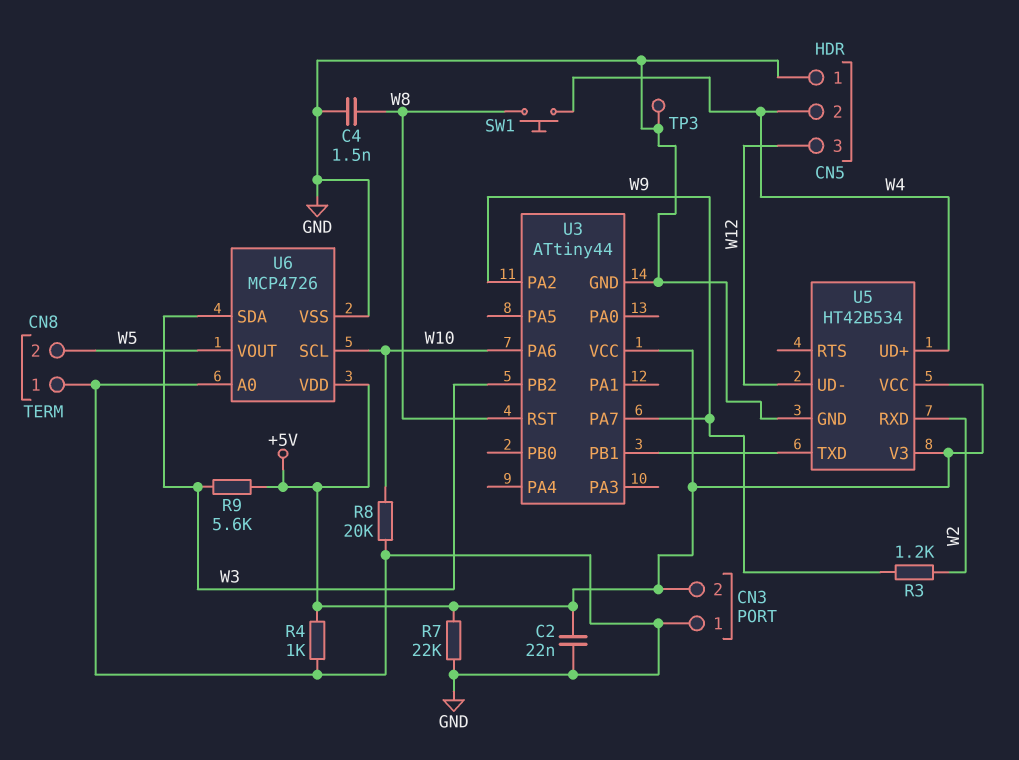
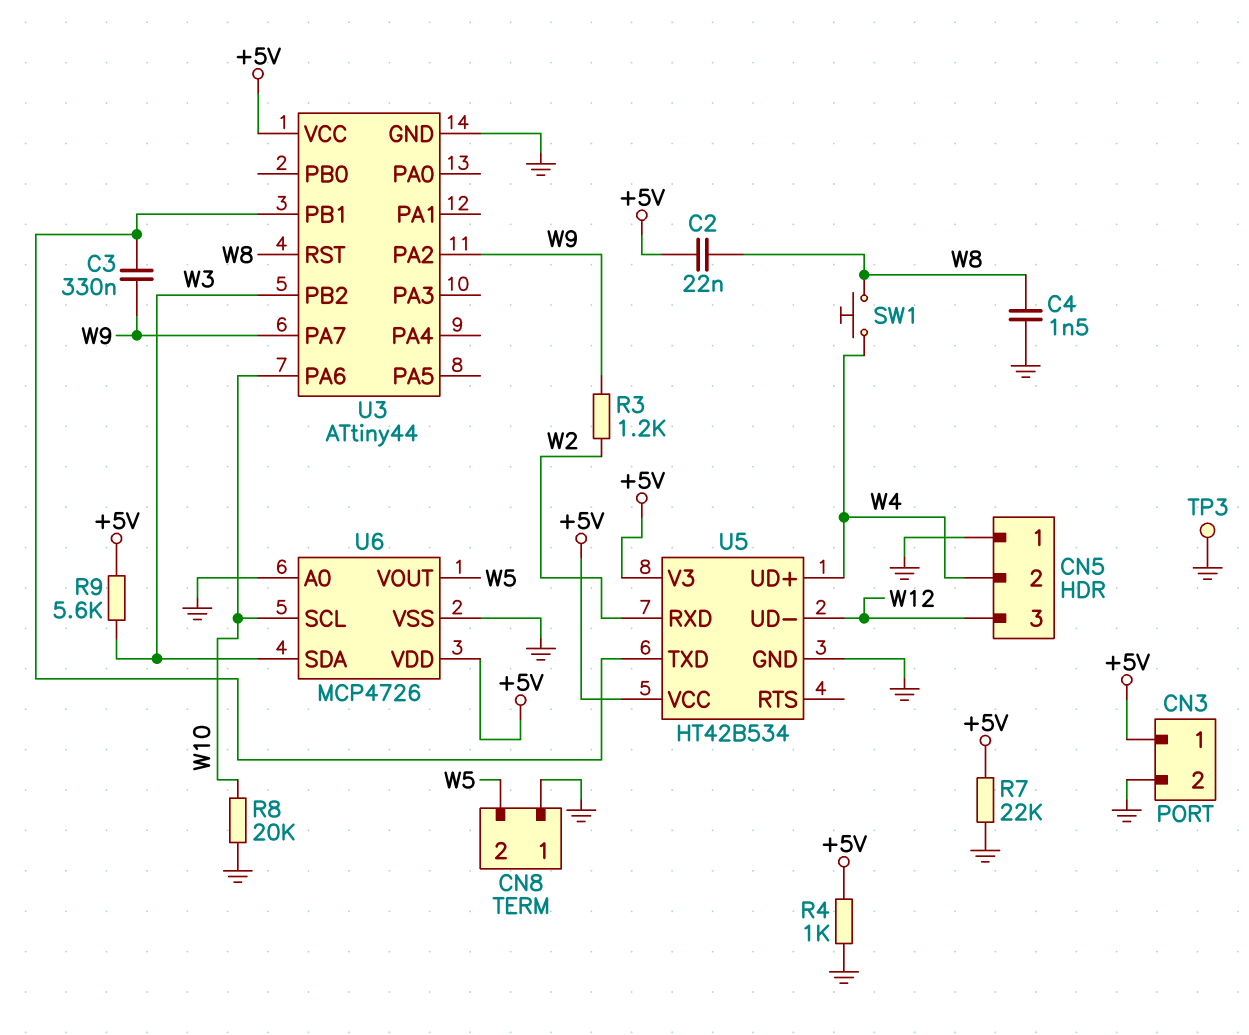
C2: 22nF (+5V, GND) -> 22nF (+5V, W8)
C3: none -> 330nF (U3/PB1, W9)
CN3 pin 1: GND -> +5V
CN3 pin 2: +5V -> GND

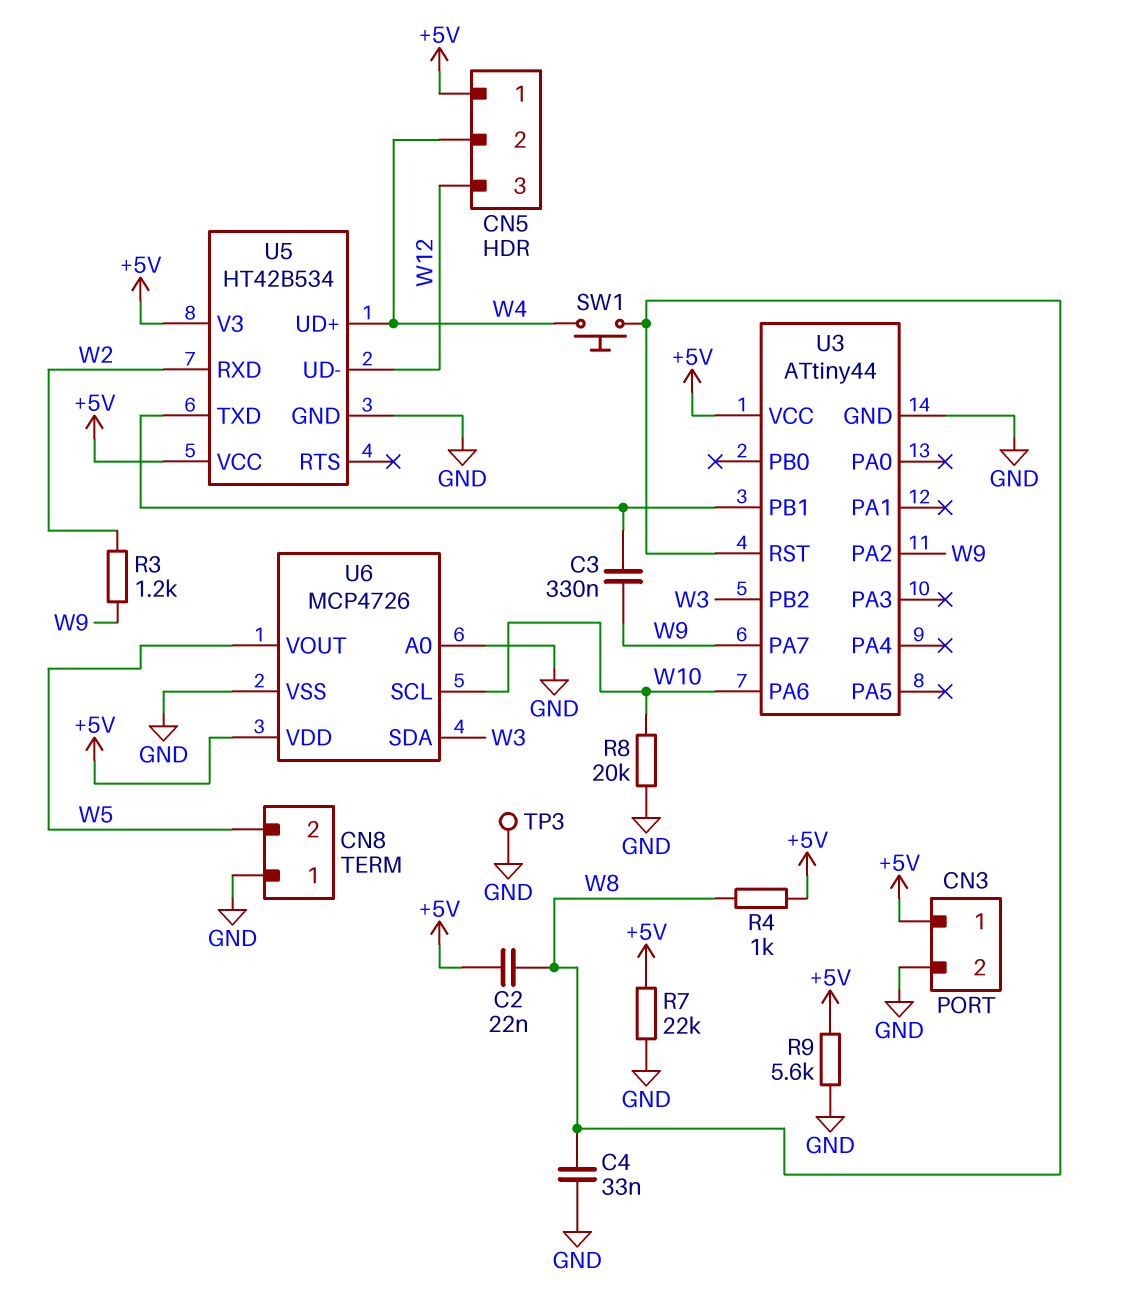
C4: 1.5nF (GND, W8) -> 33nF (GND, W8)
CN5 pin 1: GND -> +5V
R4: 1k (+5V, GND) -> 1k (+5V, W8)
R9: 5.6k (+5V, W3) -> 5.6k (+5V, GND)

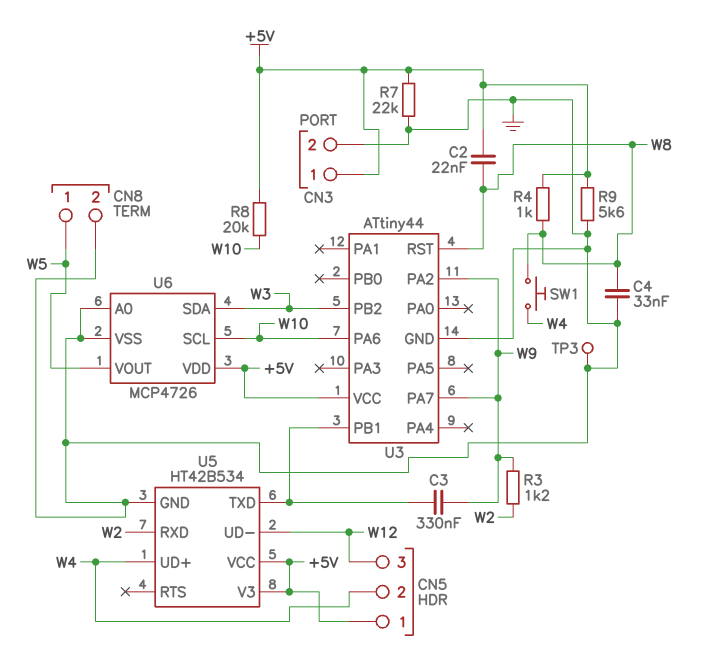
CN8 pin 1: GND -> W5
CN8 pin 2: W5 -> GND
R8: 20k (GND, W10) -> 20k (+5V, W10)

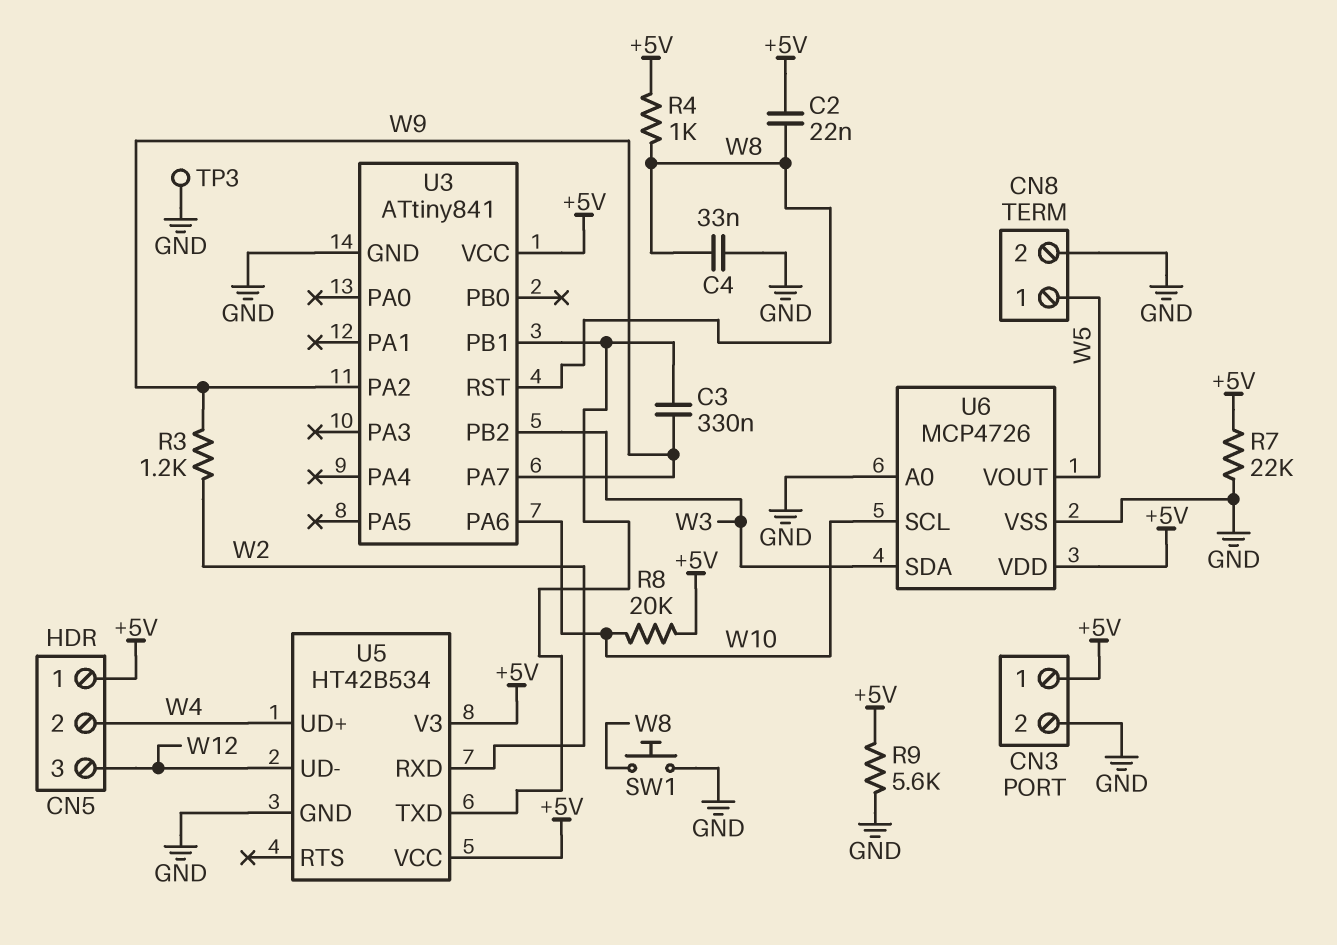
SW1: button (W4, W8) -> button (GND, W8)
U3: ATtiny44 -> ATtiny841

